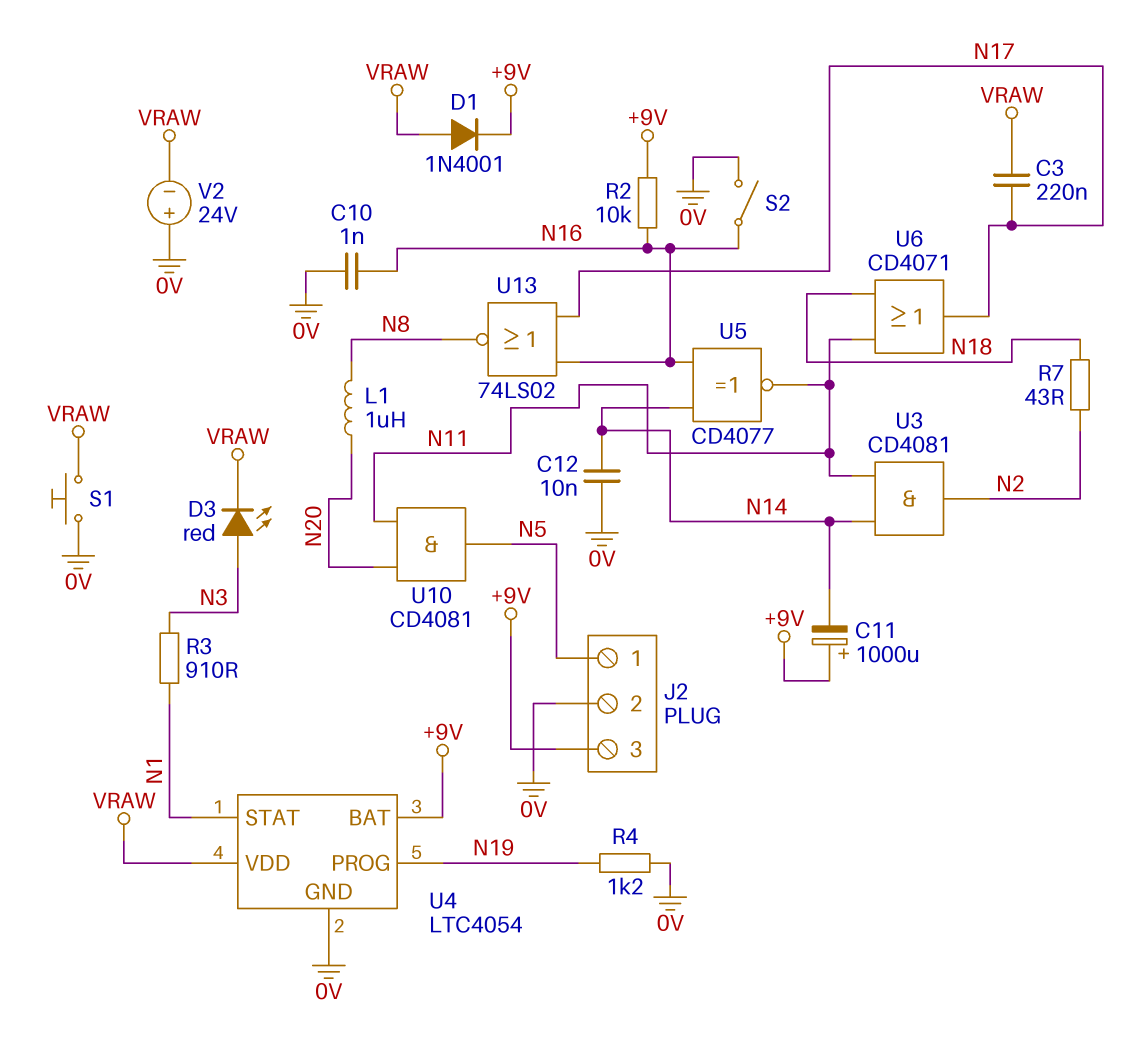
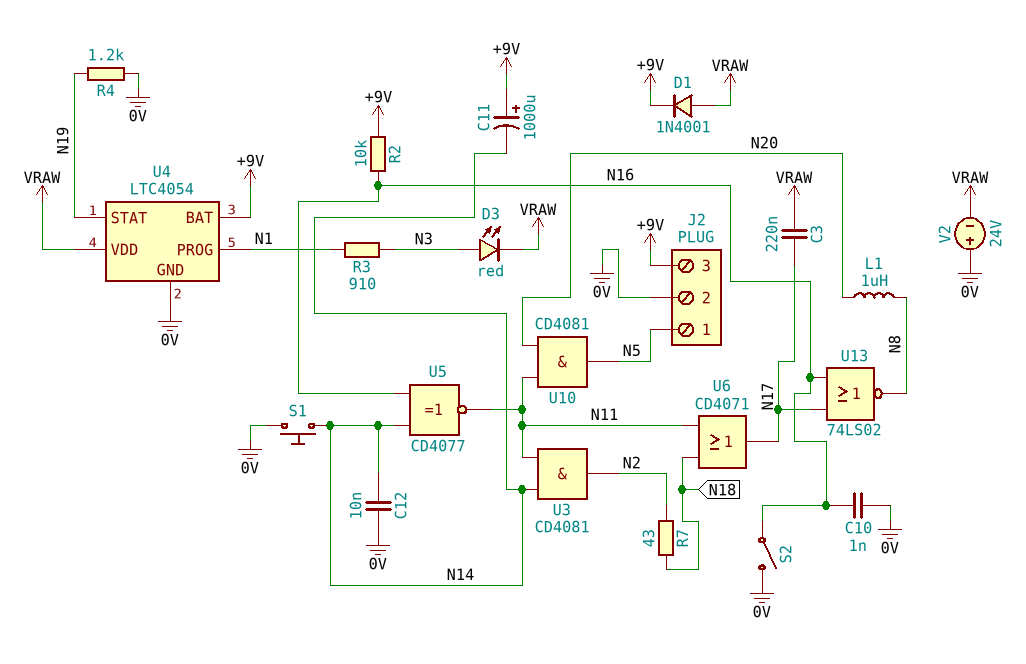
S1: button (0V, VRAW) -> button (0V, N14)
U4 pin PROG: N19 -> N1
U4 pin STAT: N1 -> N19

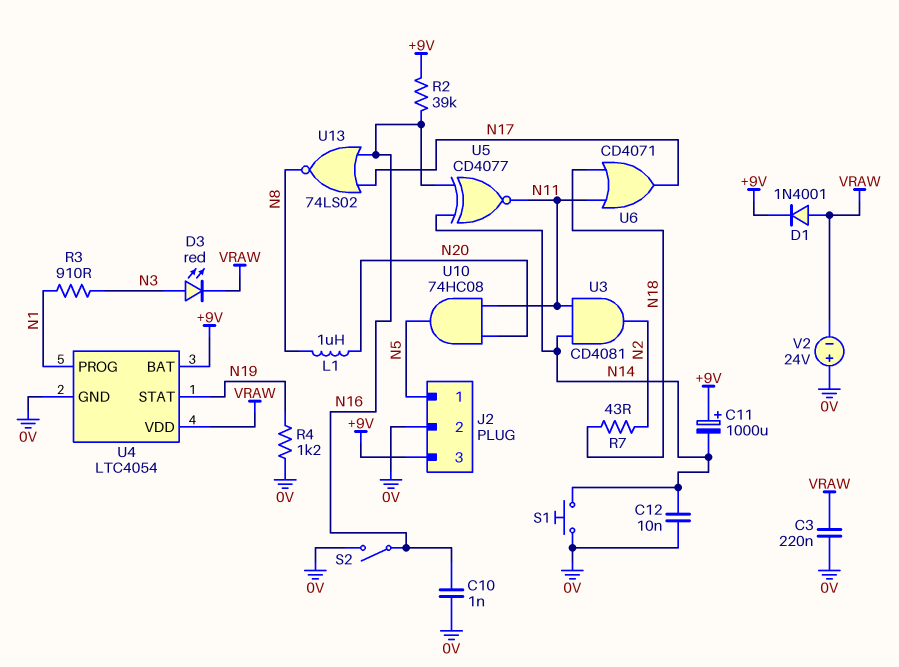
C3: 220nF (N17, VRAW) -> 220nF (0V, VRAW)
R2: 10k (+9V, N16) -> 39k (+9V, N16)
U10: AND CD4081 (in N11, in N20, out N5) -> AND 74HC08 (in N11, in N20, out N5)

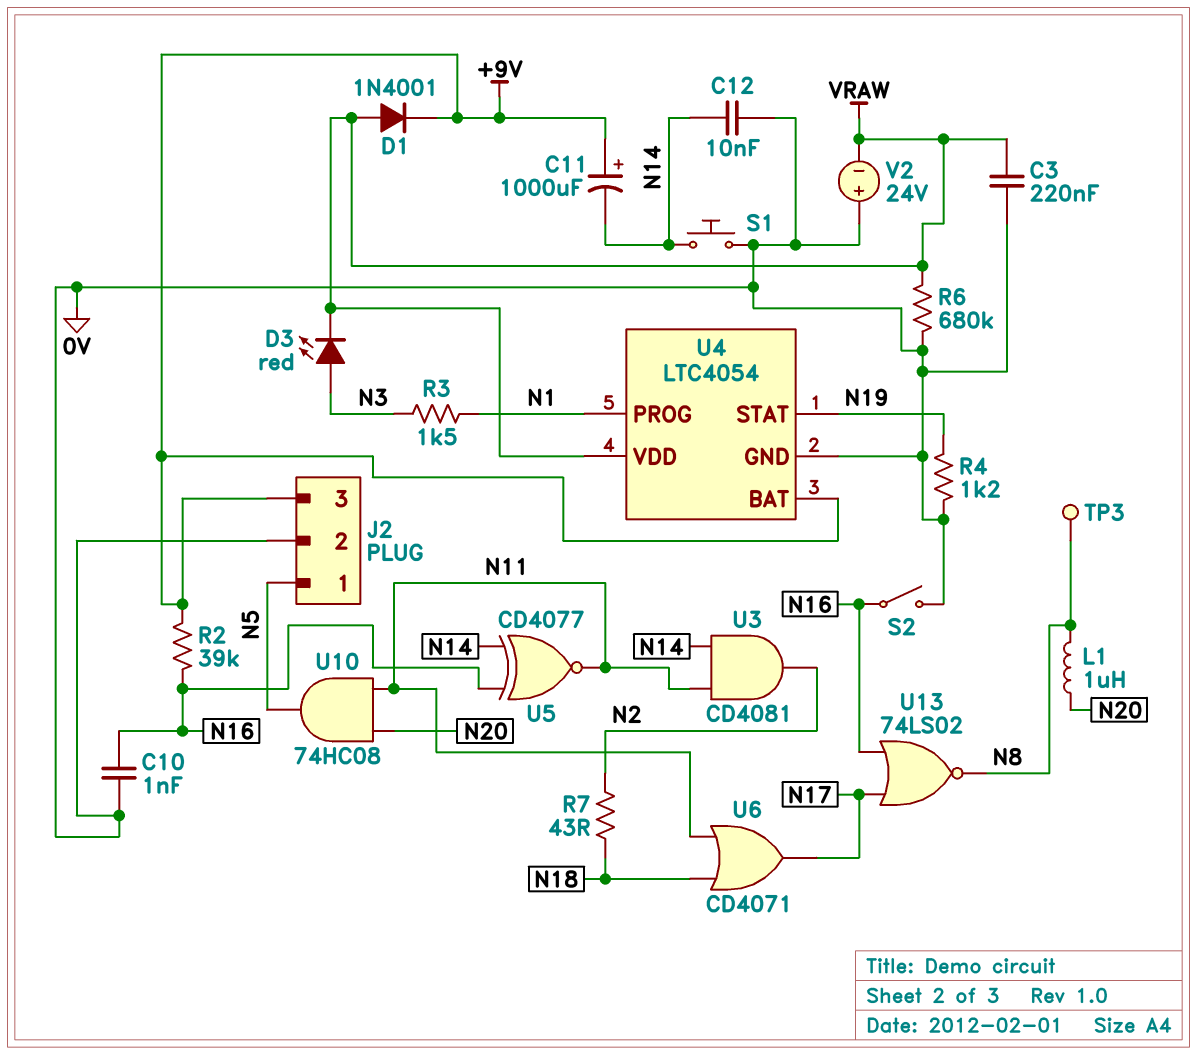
R3: 910 (N1, N3) -> 1.5k (N1, N3)
R6: none -> 680k (0V, VRAW)
TP3: none -> test point (N8)

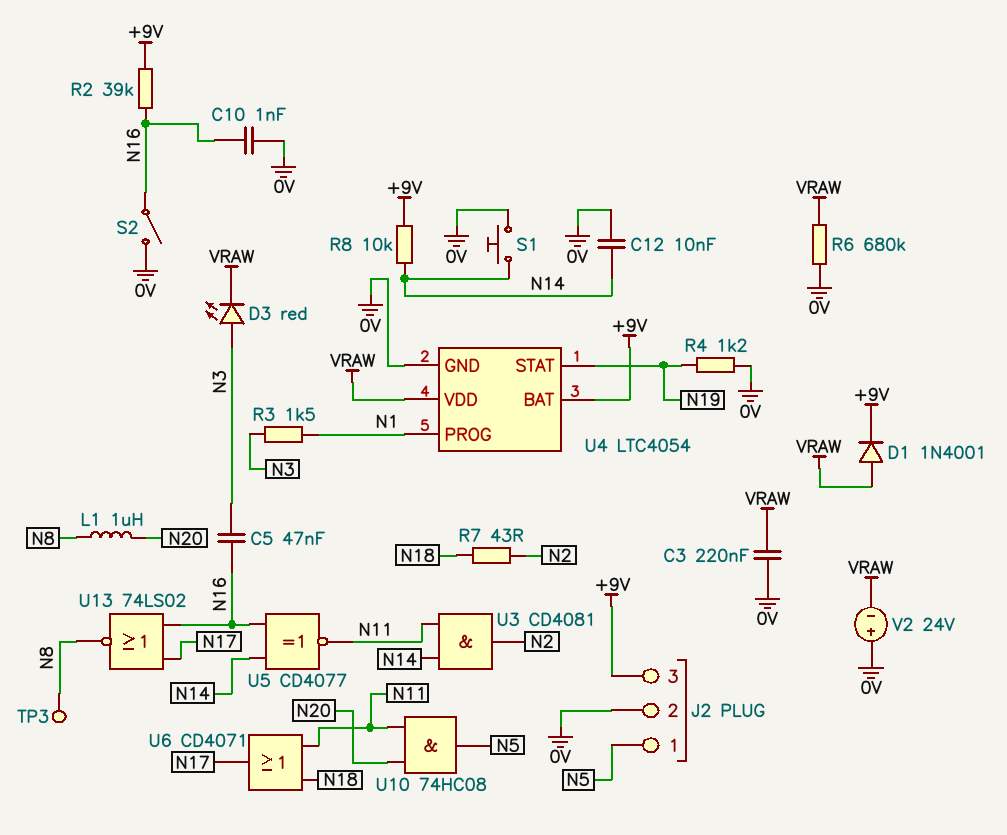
C5: none -> 47nF (N3, N16)
C11: 1000uF (plus +9V, minus N14) -> none
R8: none -> 10k (+9V, N14)

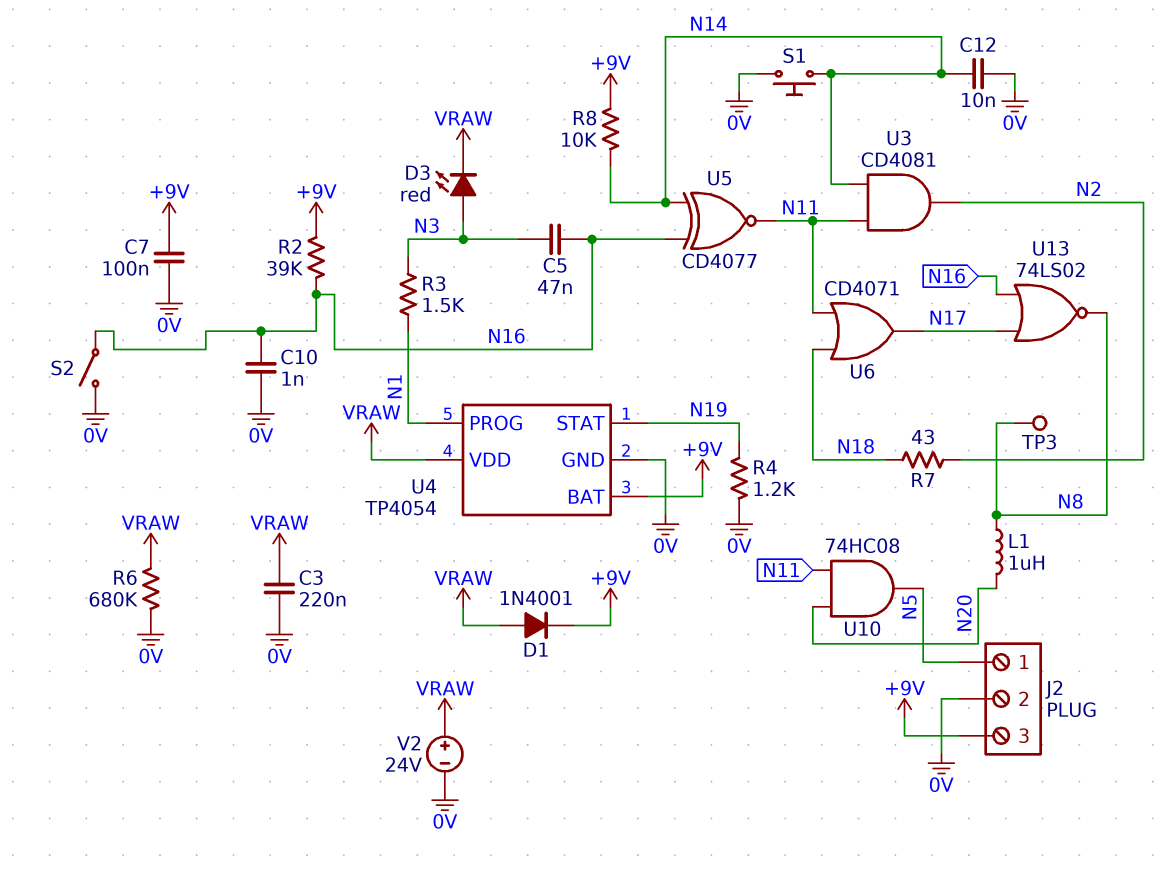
C7: none -> 100nF (+9V, 0V)
U4: LTC4054 -> TP4054
V2: 24V (plus 0V, minus VRAW) -> 24V (plus VRAW, minus 0V)

